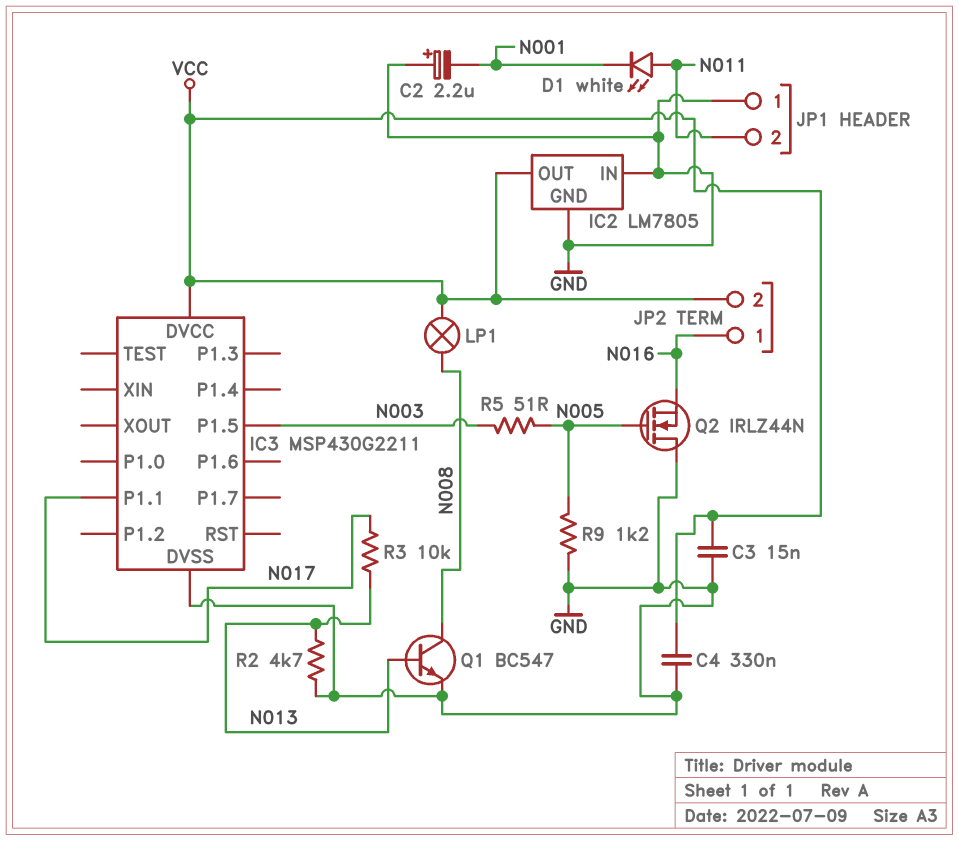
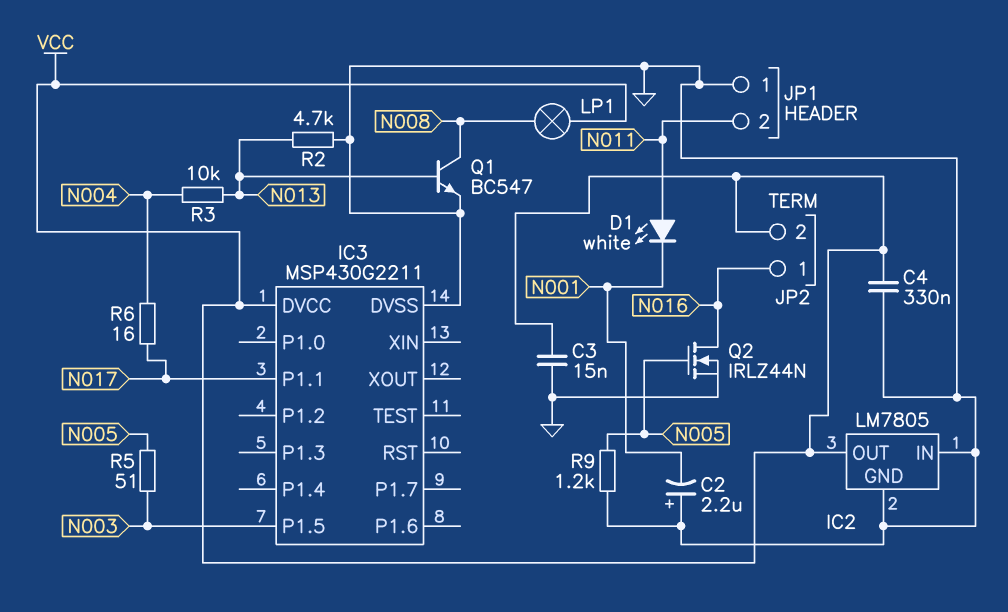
Q2: NMOS IRLZ44N (G N005, D GND, S N016) -> NMOS IRLZ44N (G N005, D N016, S GND)
R3: 10k (N013, N017) -> 10k (N004, N013)
R6: none -> 16 (N004, N017)

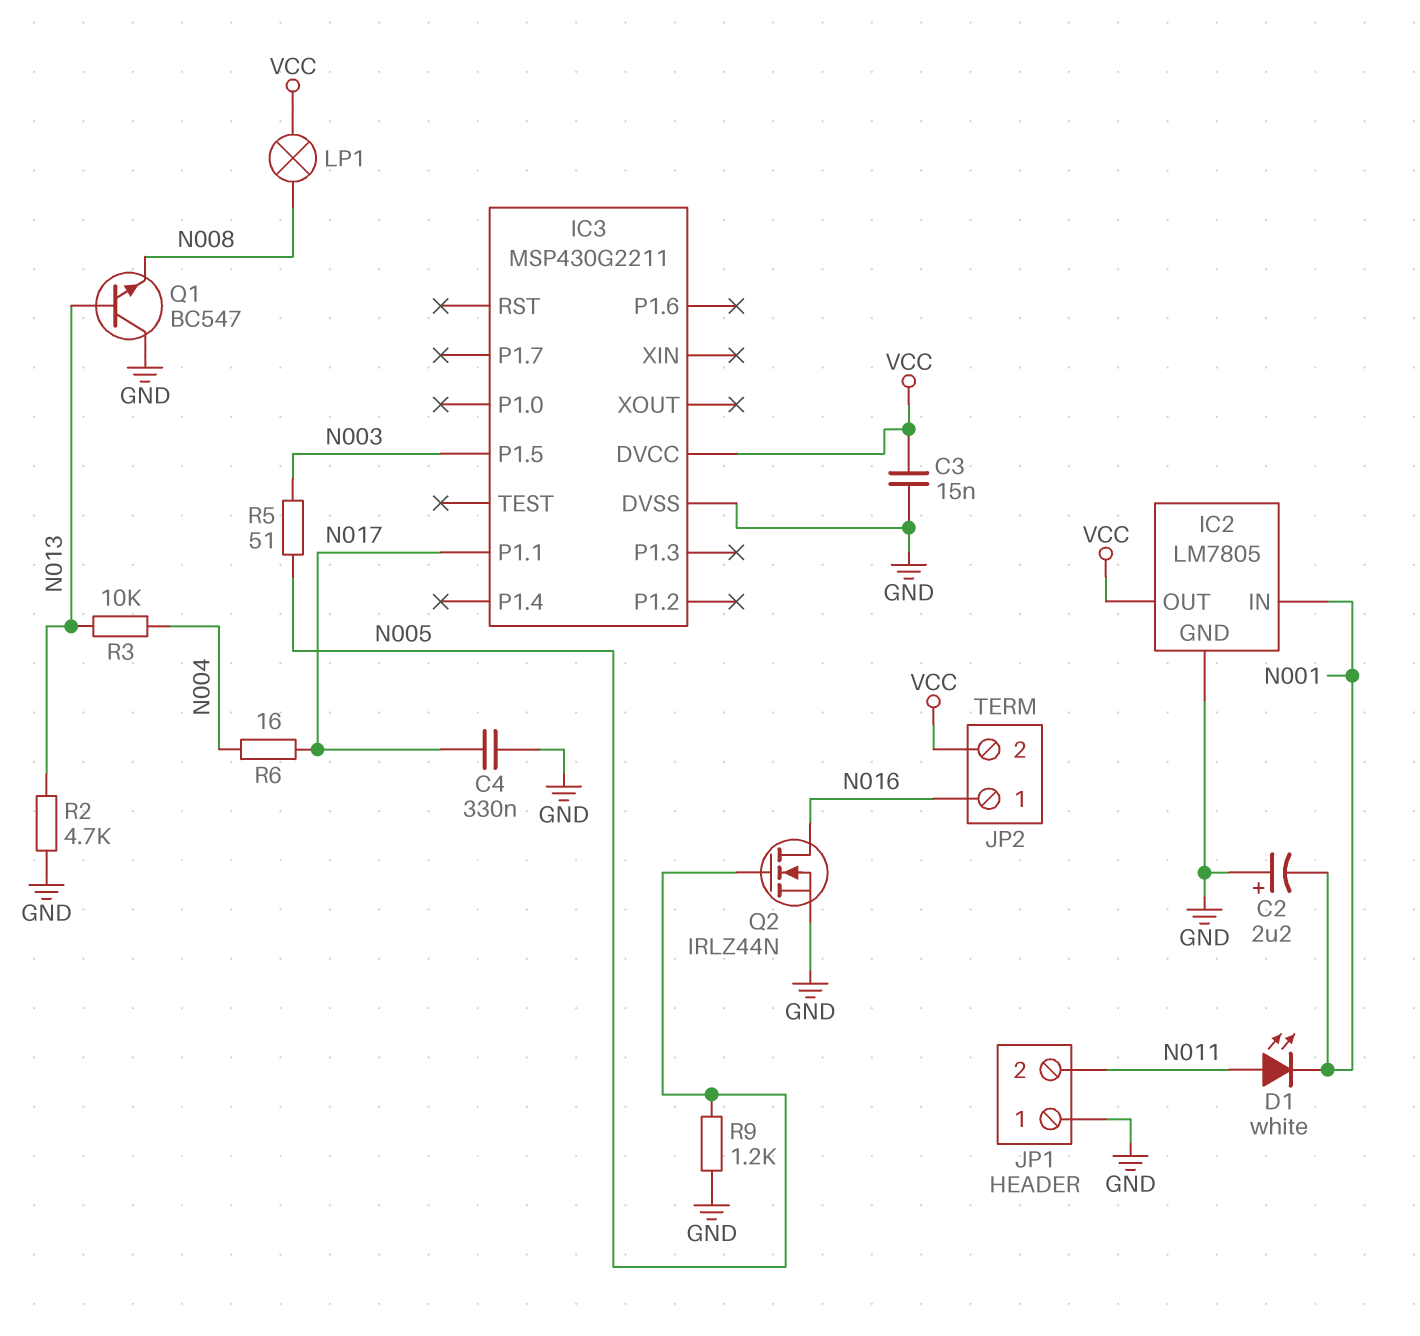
C4: 330nF (GND, VCC) -> 330nF (GND, N017)
IC2 pin IN: GND -> N001
Q1: NPN BC547 (B N013, C N008, E GND) -> NPN BC547 (B N013, C GND, E N008)

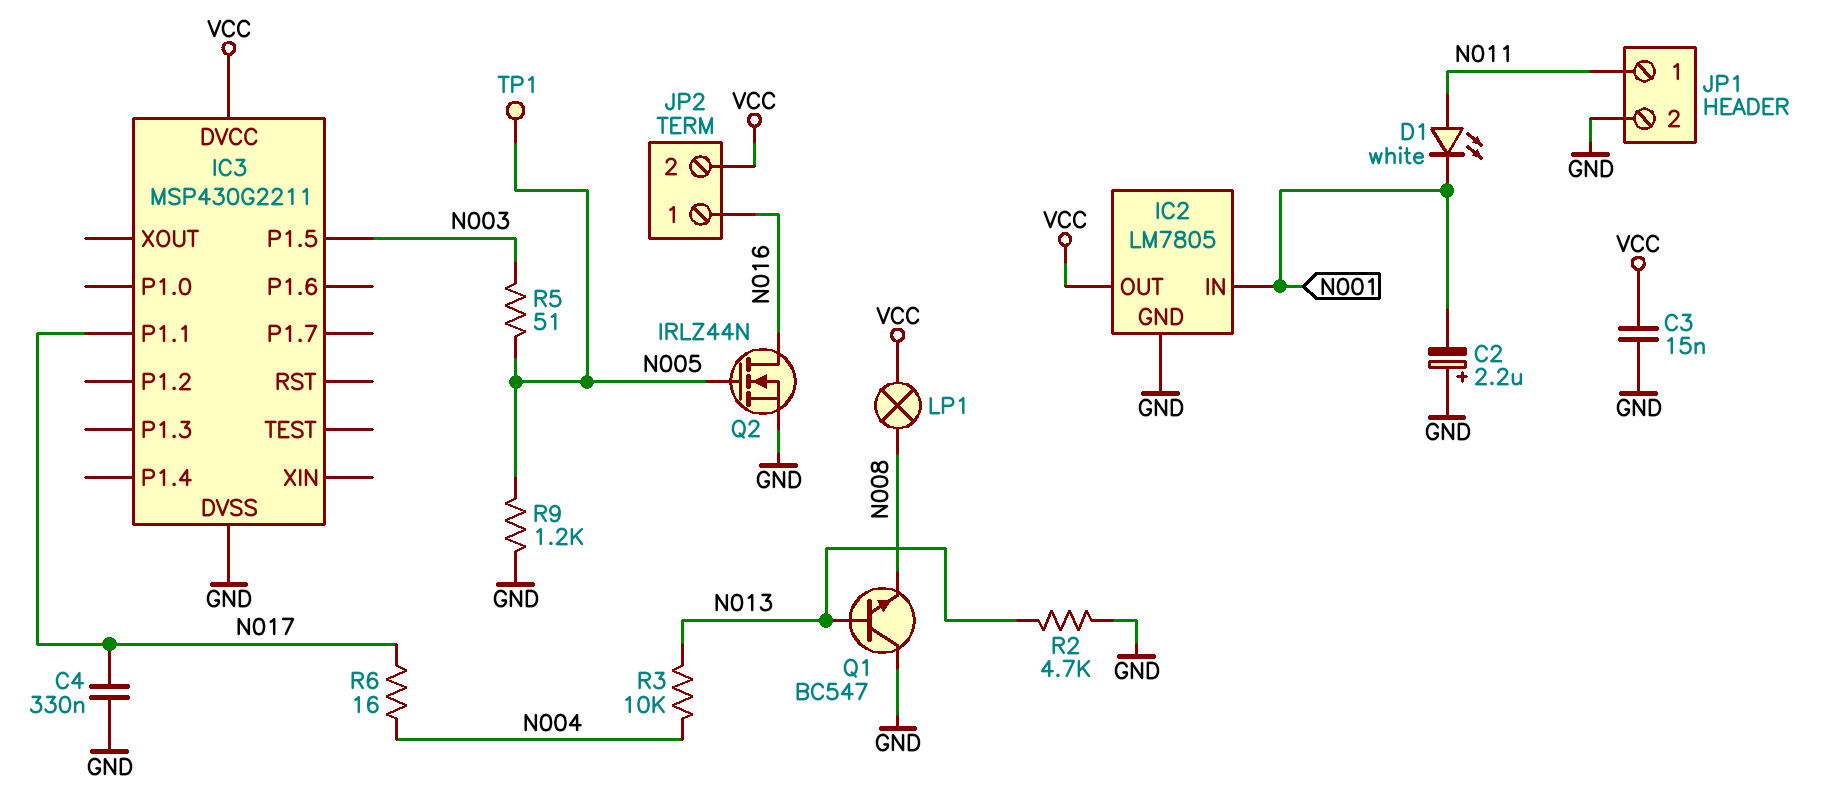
JP1 pin 1: GND -> N011
JP1 pin 2: N011 -> GND
TP1: none -> test point (N005)

